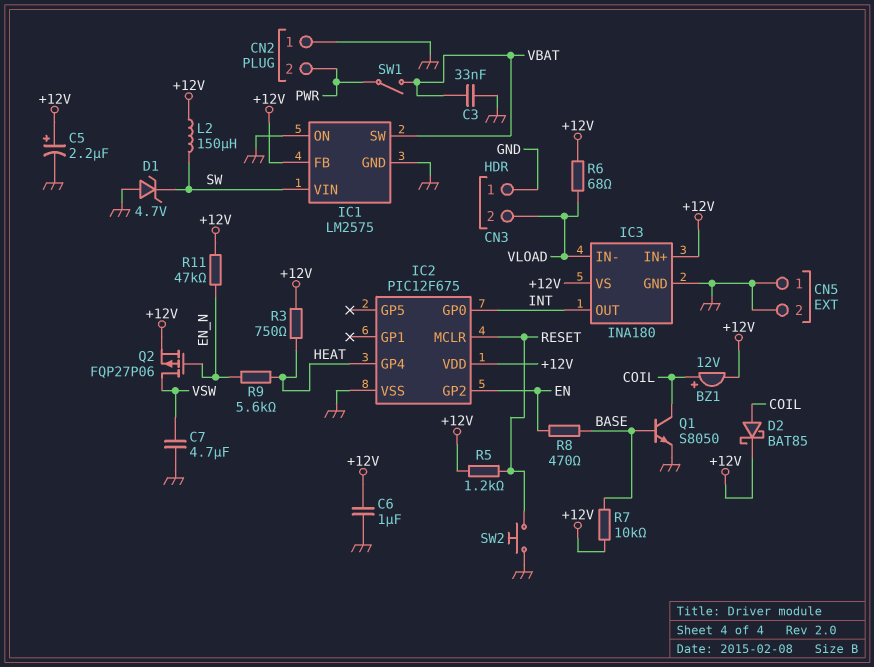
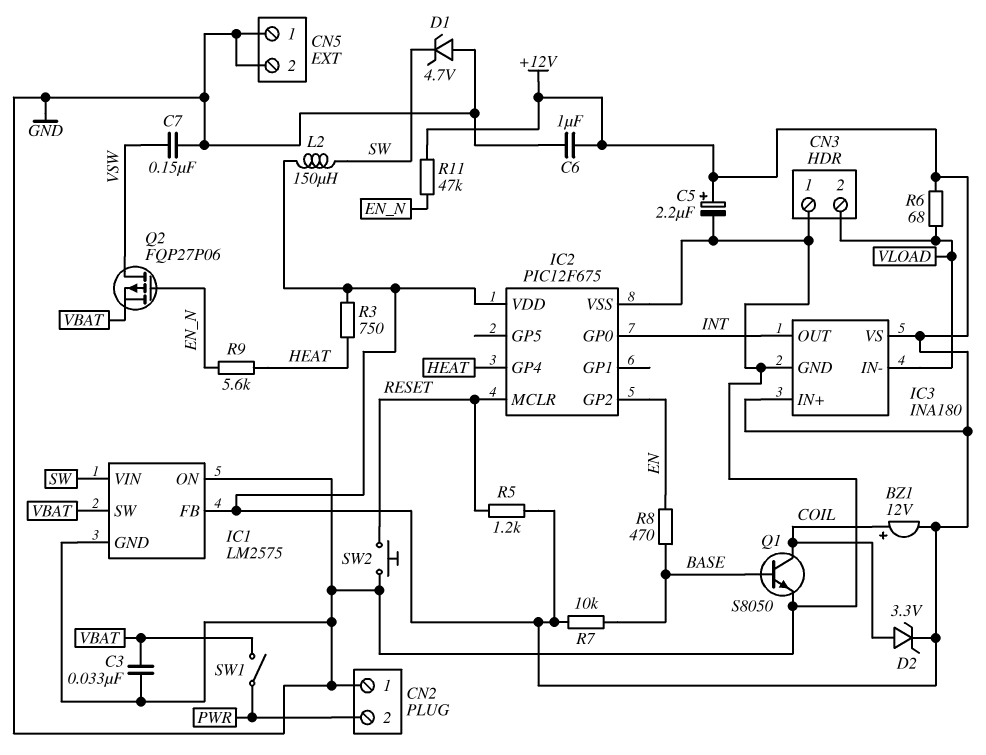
C7: 4.7uF (GND, VSW) -> 150nF (GND, VSW)
D2: schottky BAT85 (A COIL, K +12V) -> zener 3.3V (A COIL, K +12V)
Q2: PMOS FQP27P06 (G EN_N, D VSW, S +12V) -> PMOS FQP27P06 (G EN_N, D VSW, S VBAT)

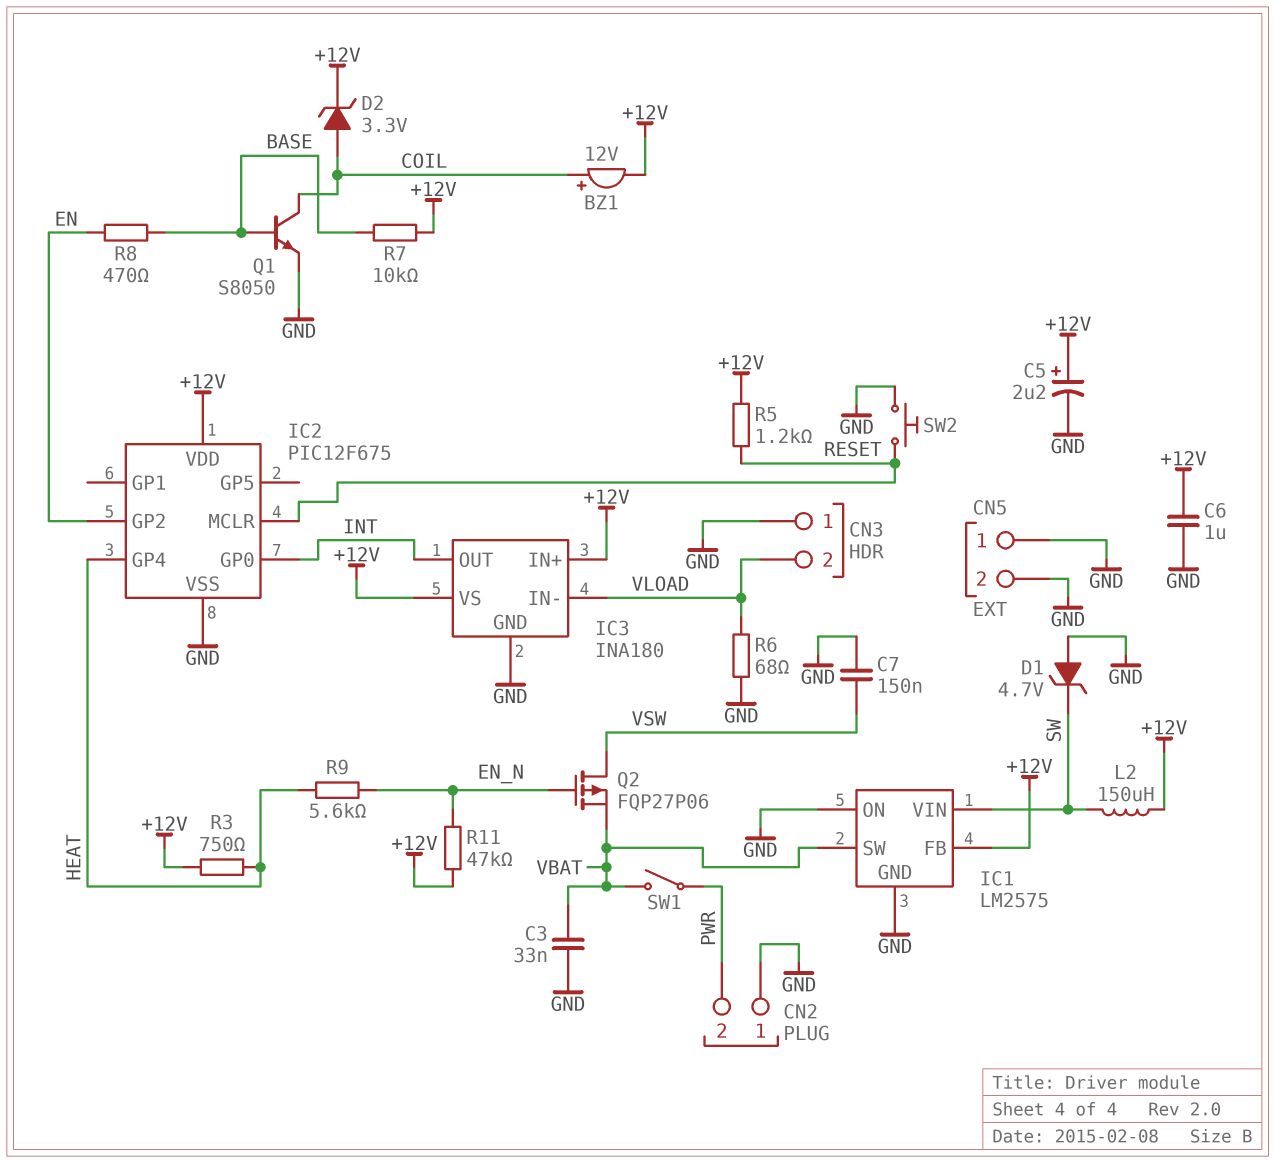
R6: 68 (+12V, VLOAD) -> 68 (GND, VLOAD)

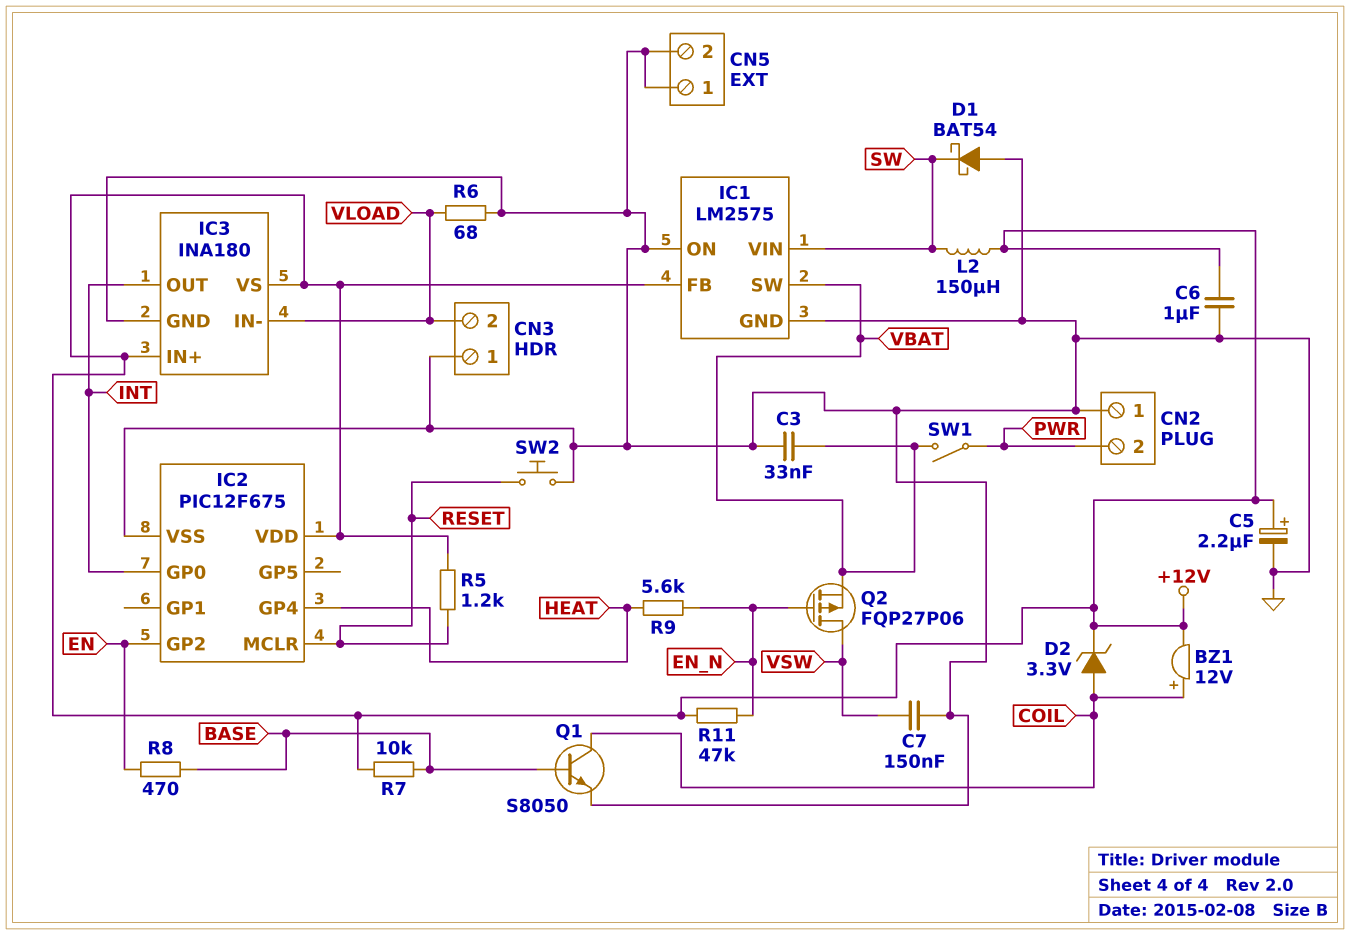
D1: zener 4.7V (A GND, K SW) -> schottky BAT54 (A GND, K SW)
R3: 750 (+12V, HEAT) -> none

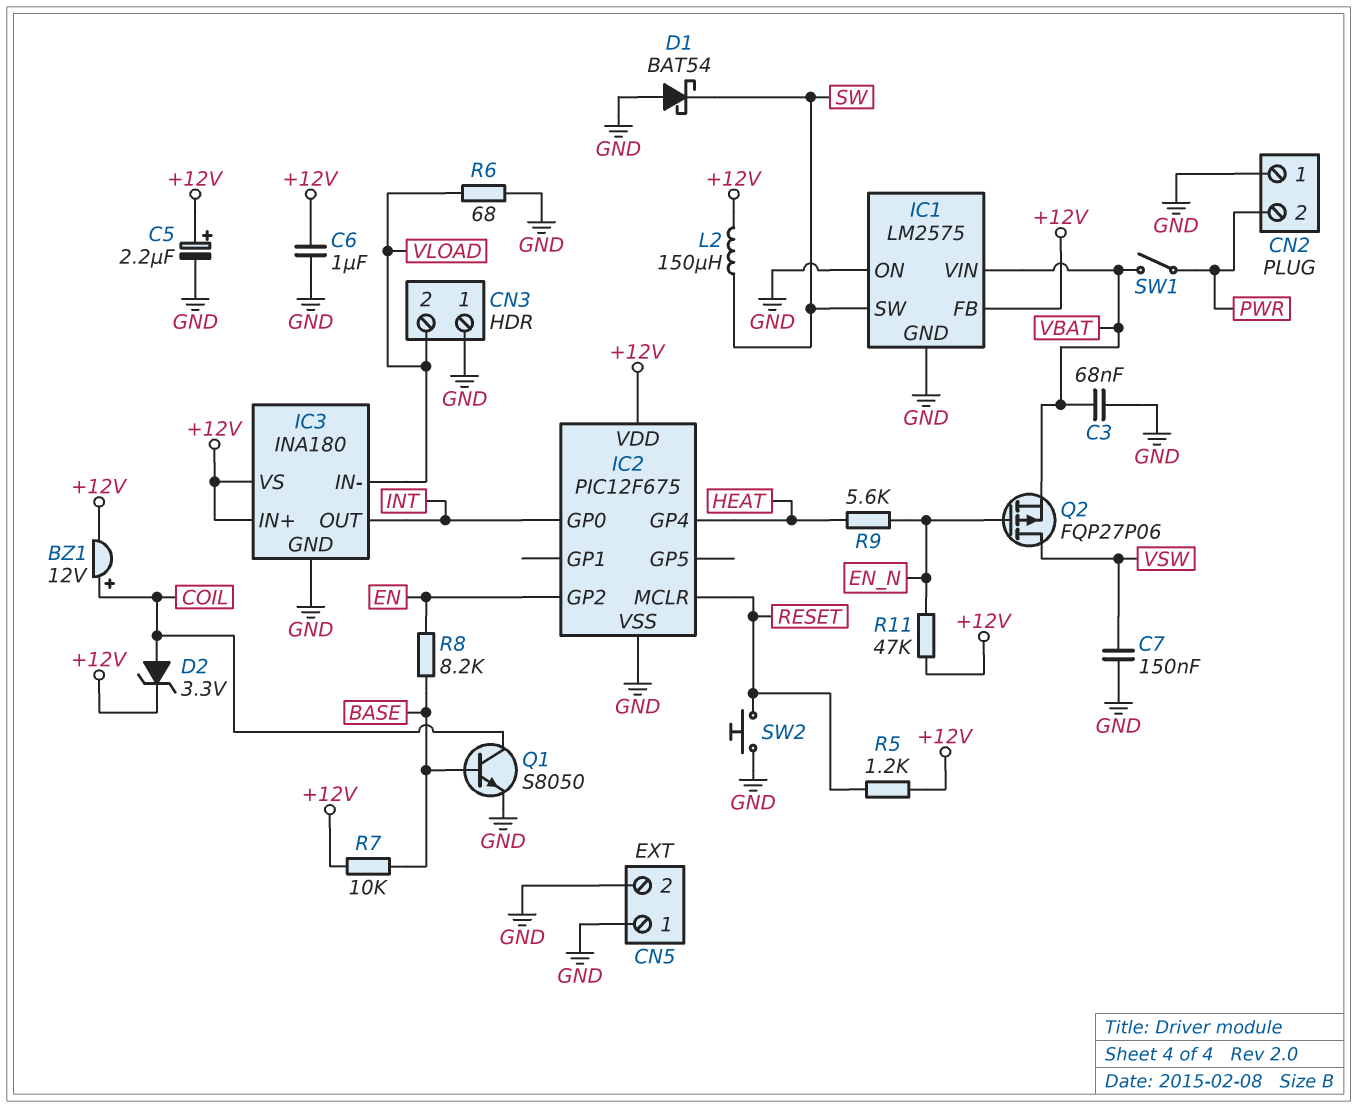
C3: 33nF (GND, VBAT) -> 68nF (GND, VBAT)
IC1 pin SW: VBAT -> SW
IC1 pin VIN: SW -> VBAT
R8: 470 (BASE, EN) -> 8.2k (BASE, EN)

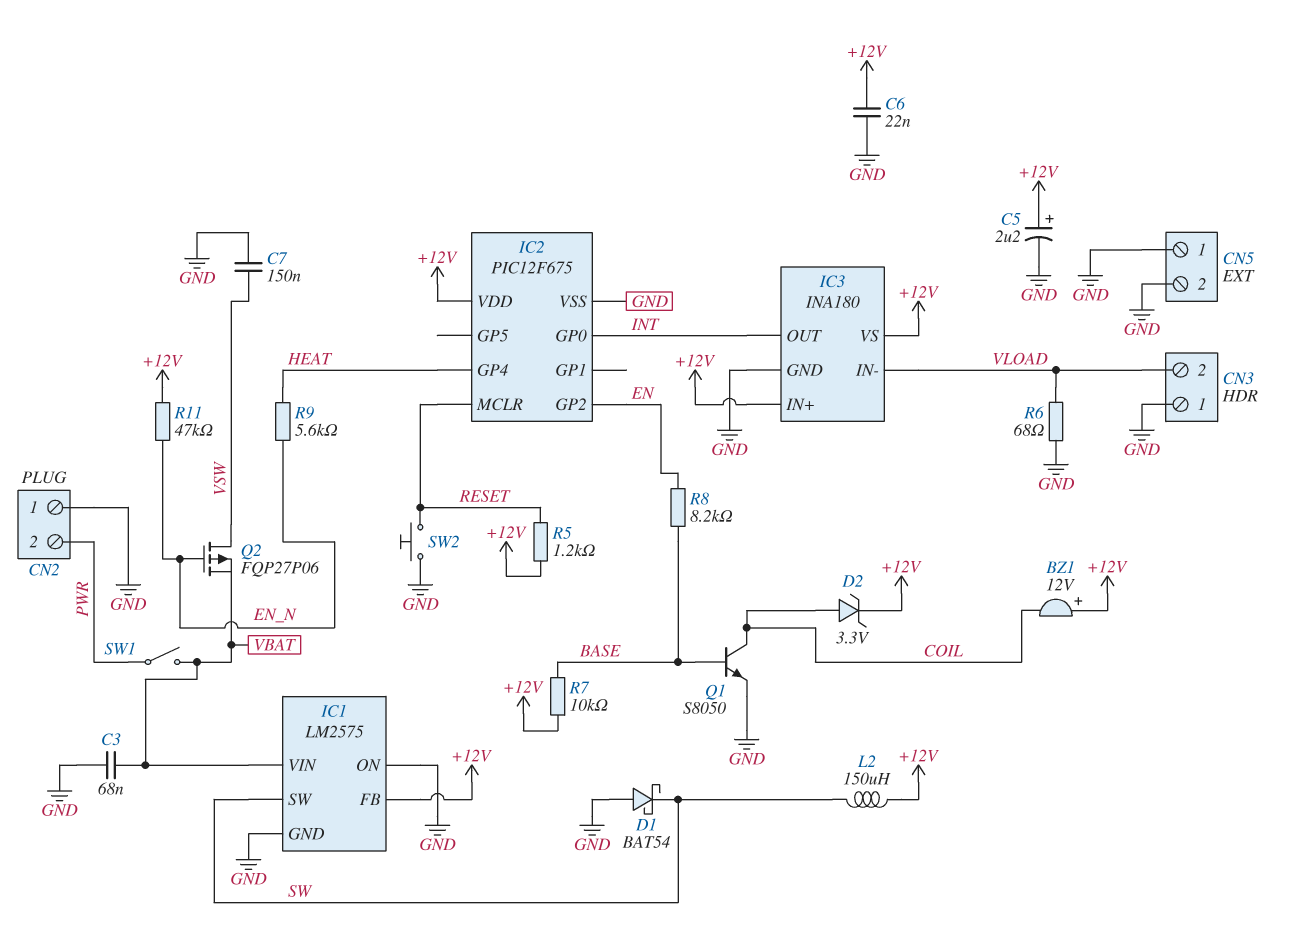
BZ1: buzzer 12V (plus COIL, minus +12V) -> buzzer 12V (plus +12V, minus COIL)
C6: 1uF (+12V, GND) -> 22nF (+12V, GND)

